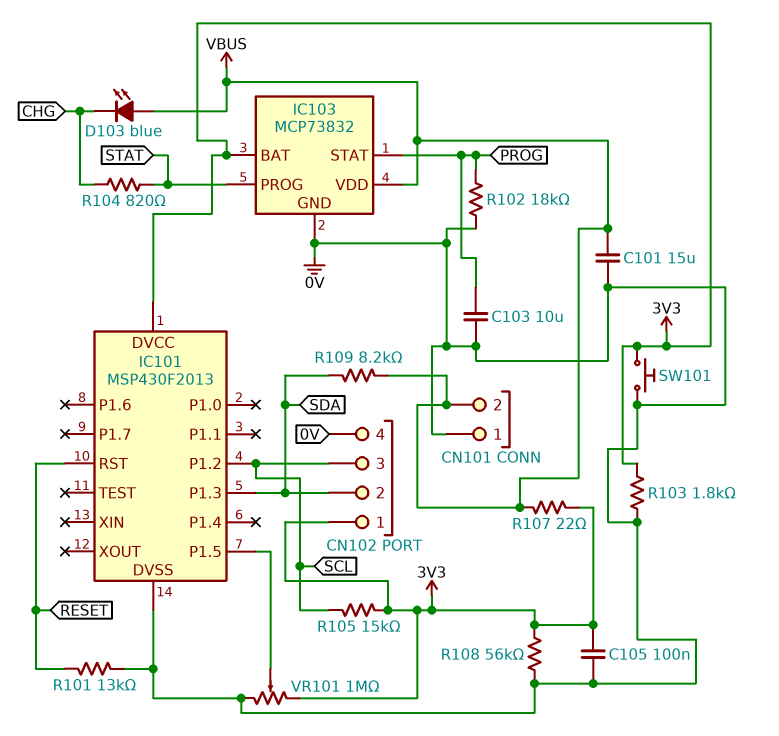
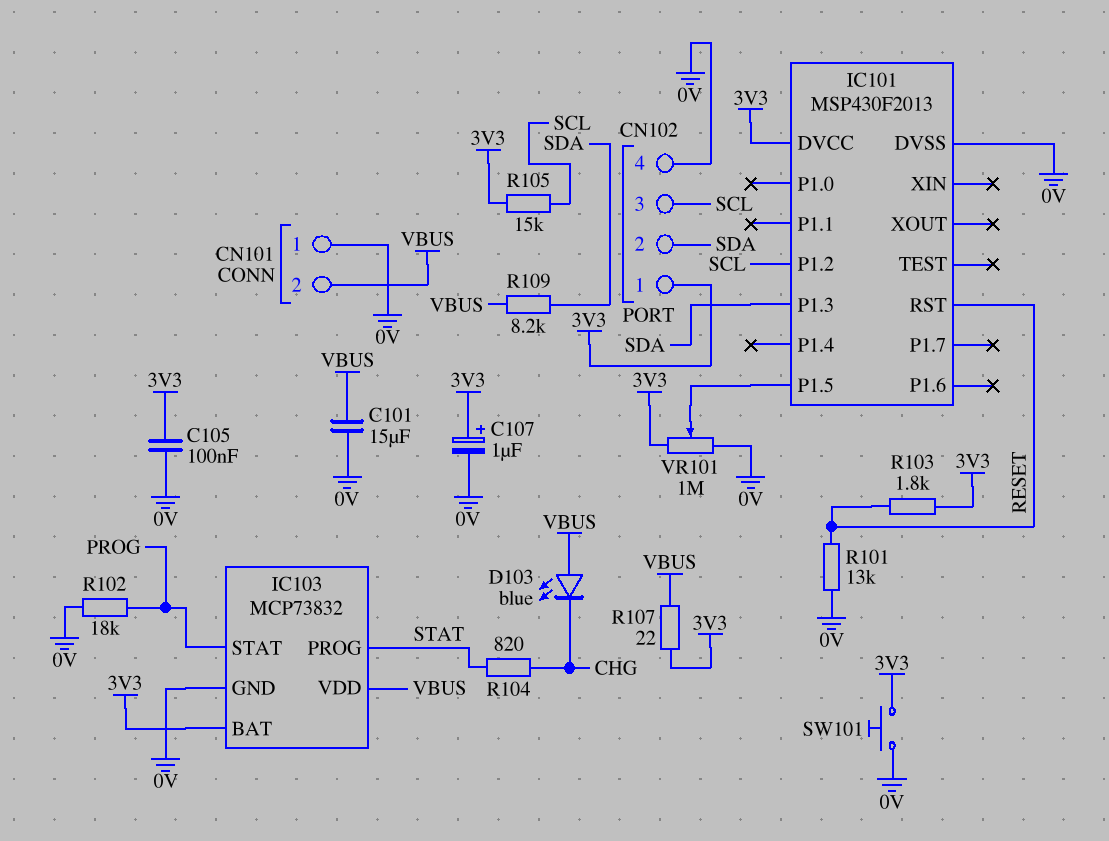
C103: 10uF (0V, PROG) -> none
C107: none -> 1uF (plus 3V3, minus 0V)
R103: 1.8k (0V, 3V3) -> 1.8k (3V3, RESET)
R108: 56k (0V, 3V3) -> none

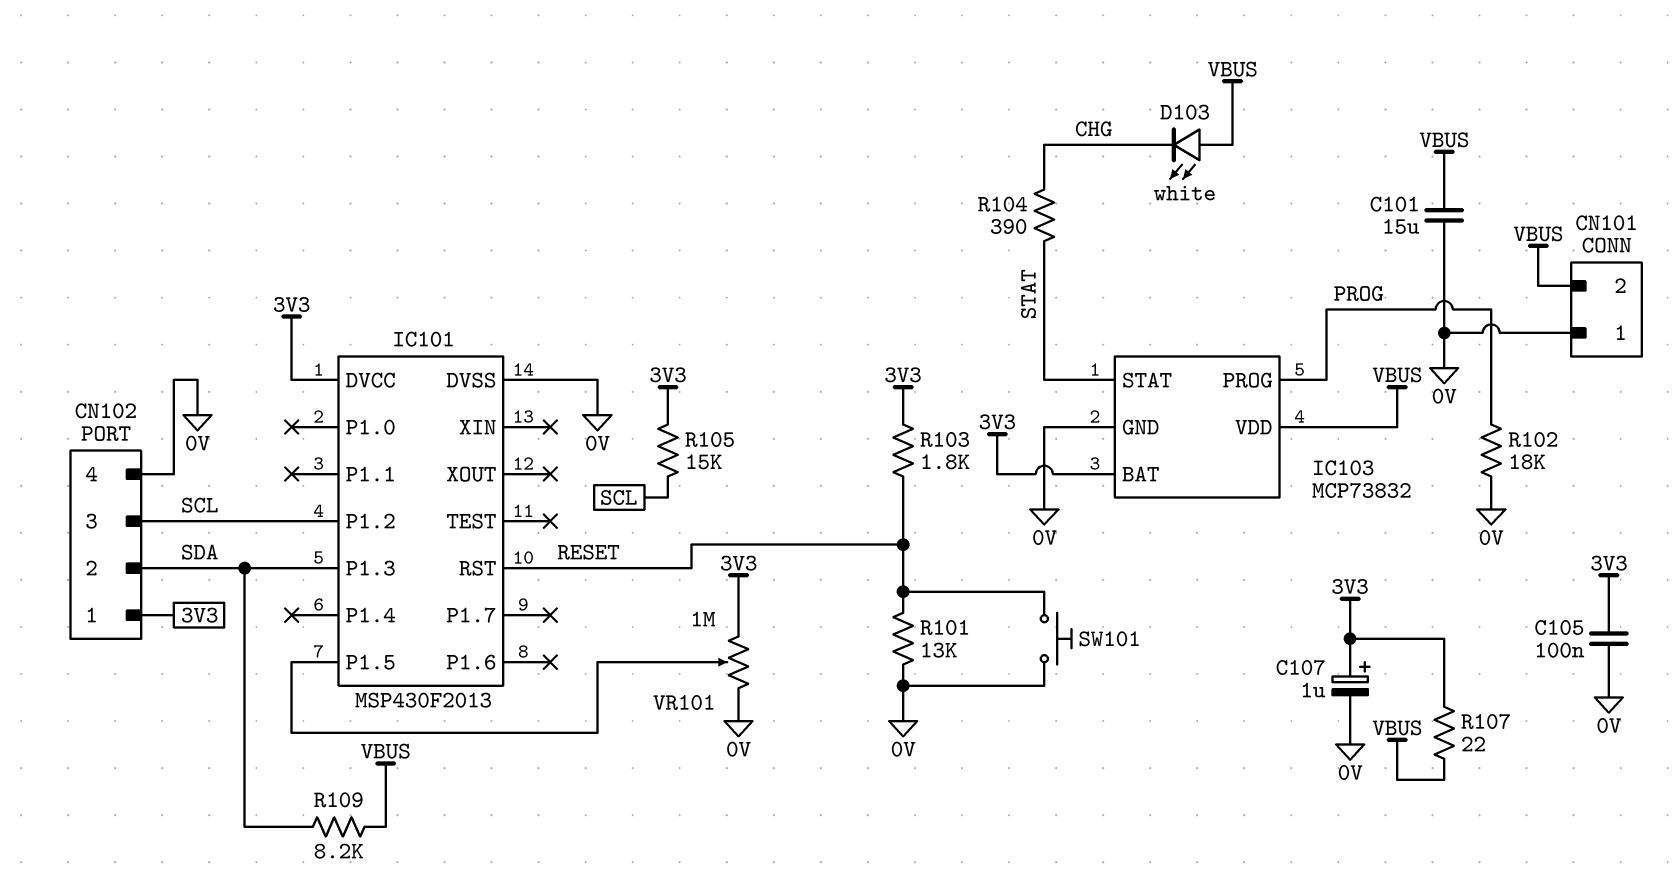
D103: LED blue (A VBUS, K CHG) -> LED white (A VBUS, K CHG)
IC103 pin PROG: STAT -> PROG
IC103 pin STAT: PROG -> STAT
R104: 820 (CHG, STAT) -> 390 (CHG, STAT)
SW101: button (0V, 3V3) -> button (0V, RESET)

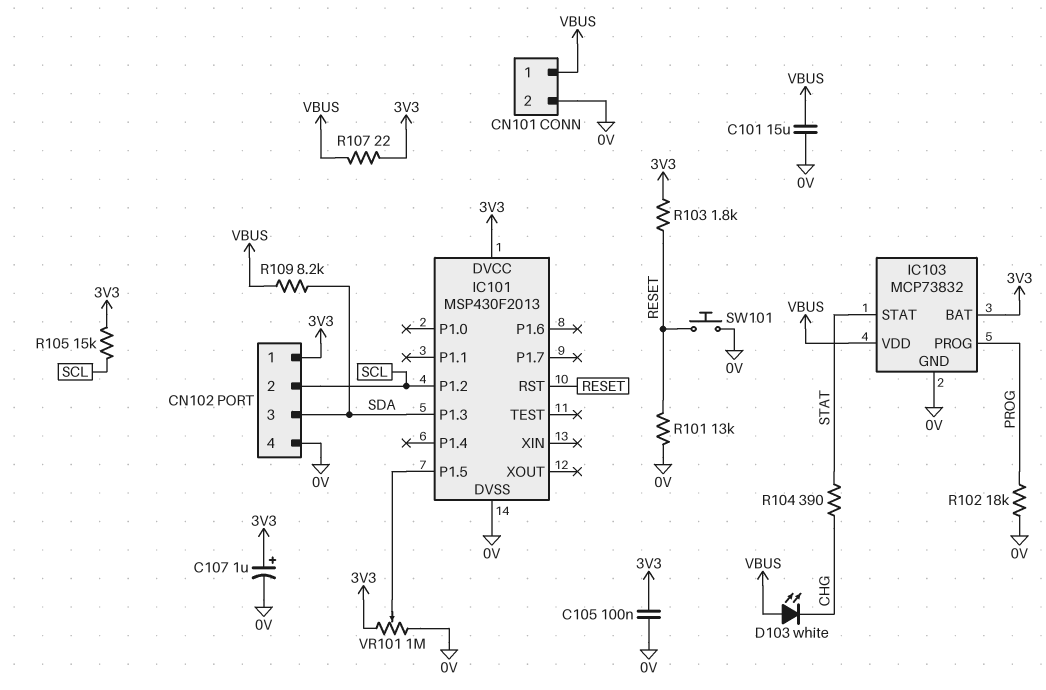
CN101 pin 1: 0V -> VBUS
CN101 pin 2: VBUS -> 0V
CN102 pin 2: SDA -> SCL
CN102 pin 3: SCL -> SDA

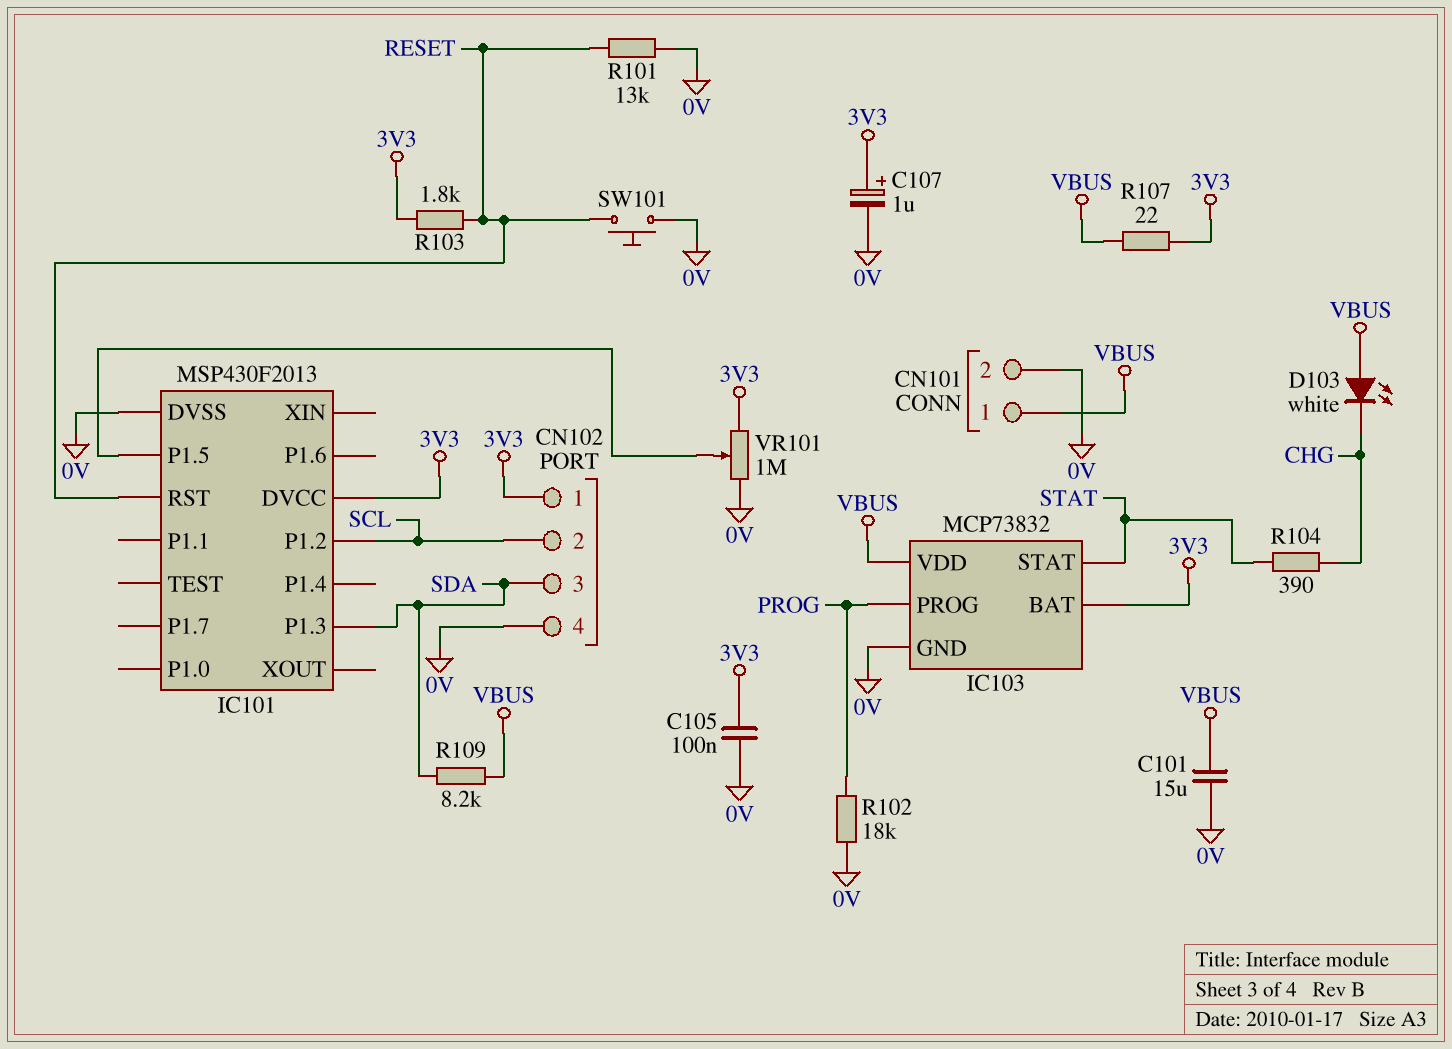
R105: 15k (3V3, SCL) -> none

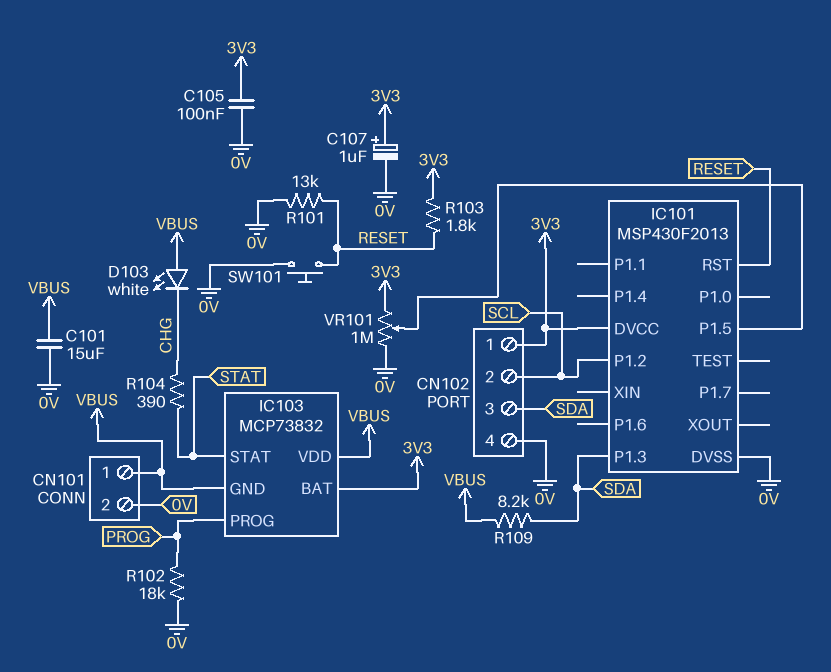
IC103 pin GND: 0V -> VBUS
R107: 22 (3V3, VBUS) -> none

